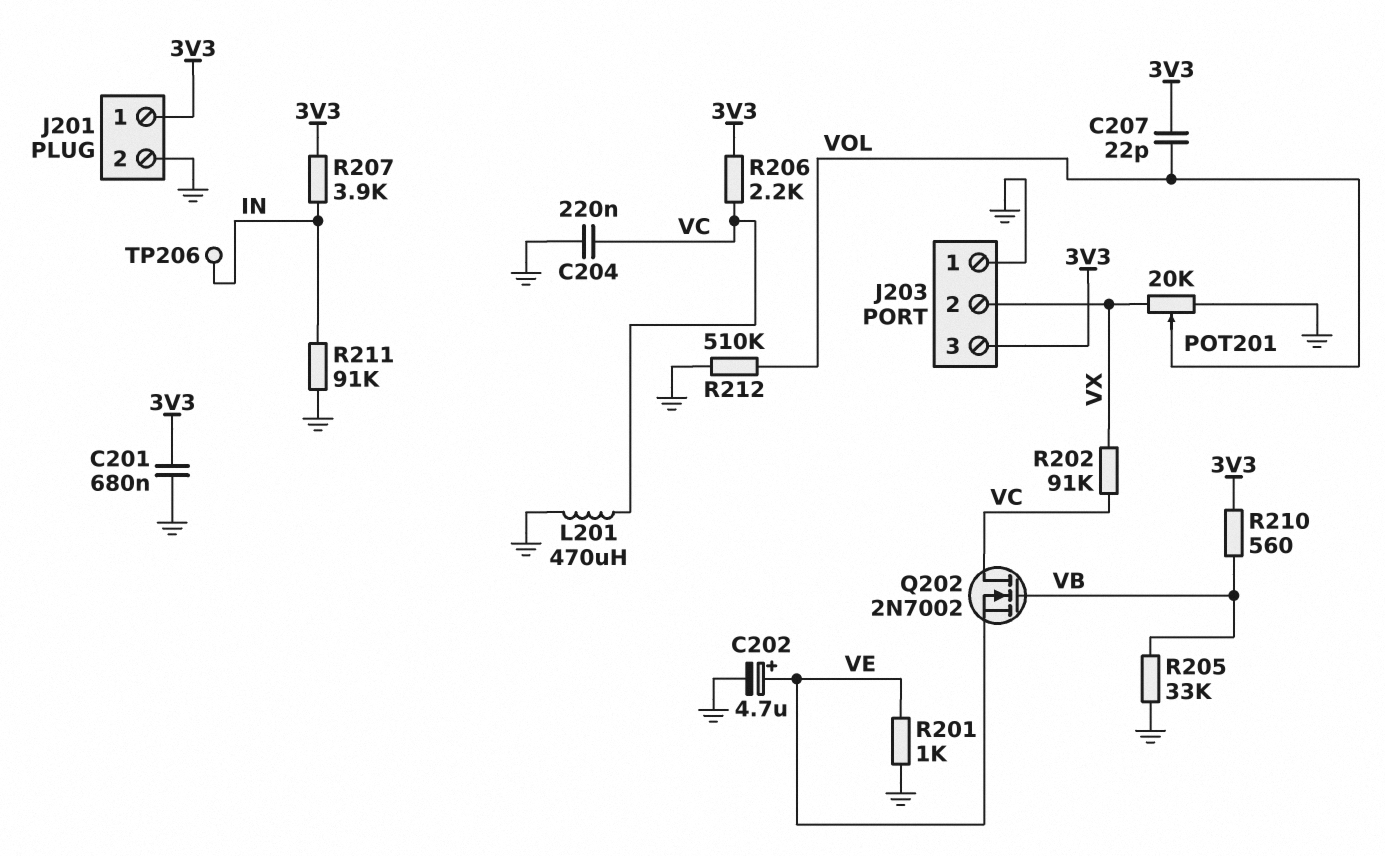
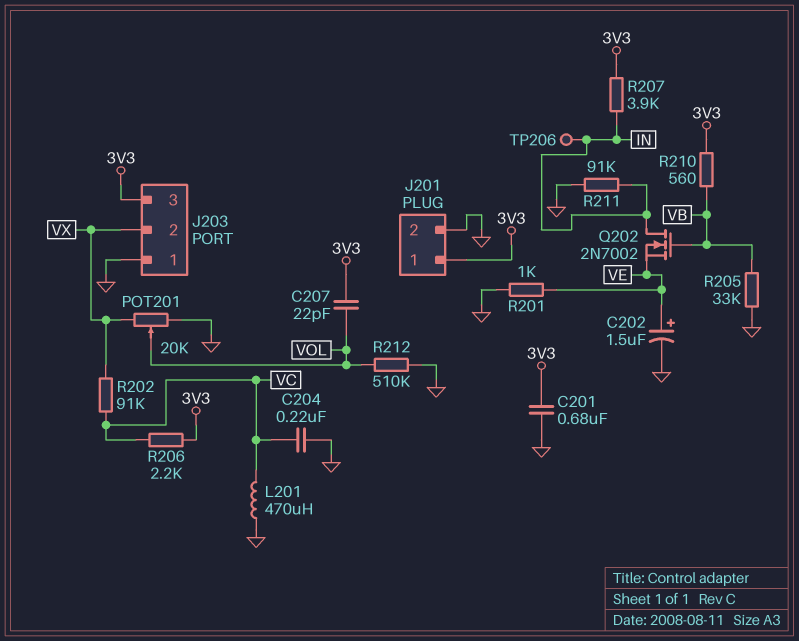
C202: 4.7uF (plus VE, minus GND) -> 1.5uF (plus VE, minus GND)
Q202: NMOS 2N7002 (G VB, D VC, S VE) -> NMOS 2N7002 (G VB, D IN, S VE)

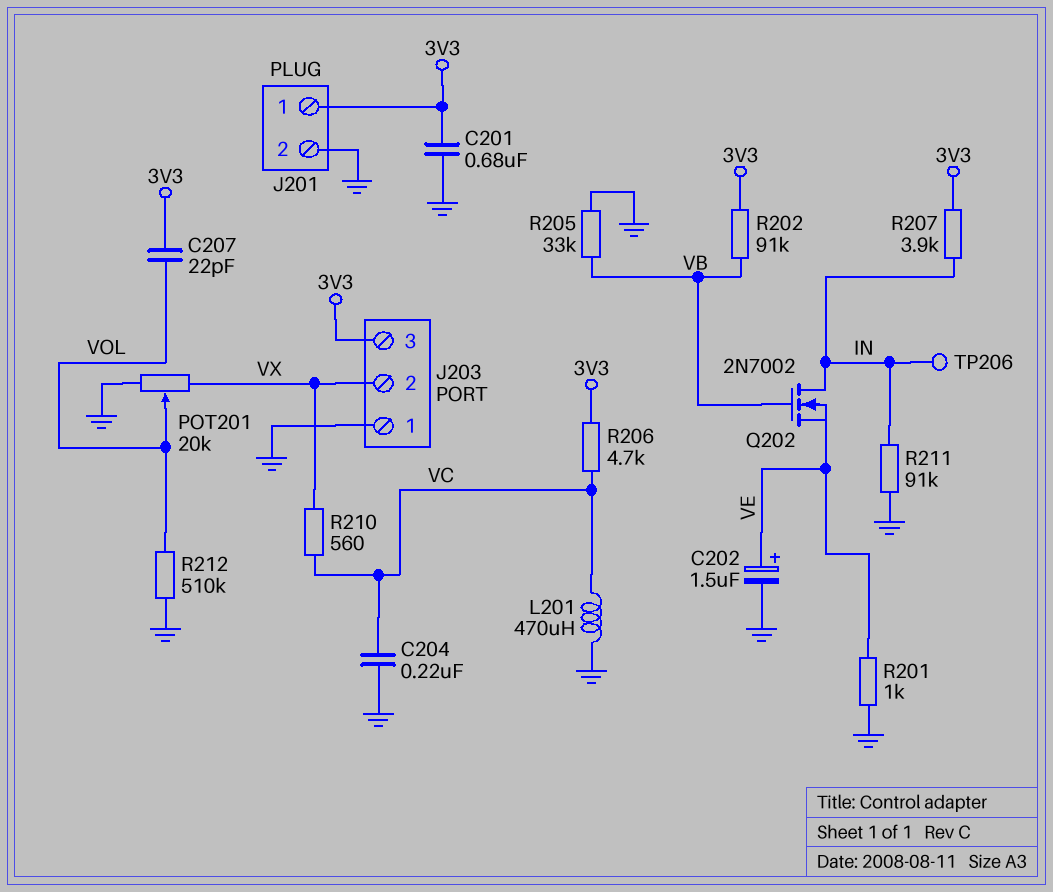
R202: 91k (VC, VX) -> 91k (3V3, VB)
R206: 2.2k (3V3, VC) -> 4.7k (3V3, VC)
R210: 560 (3V3, VB) -> 560 (VC, VX)

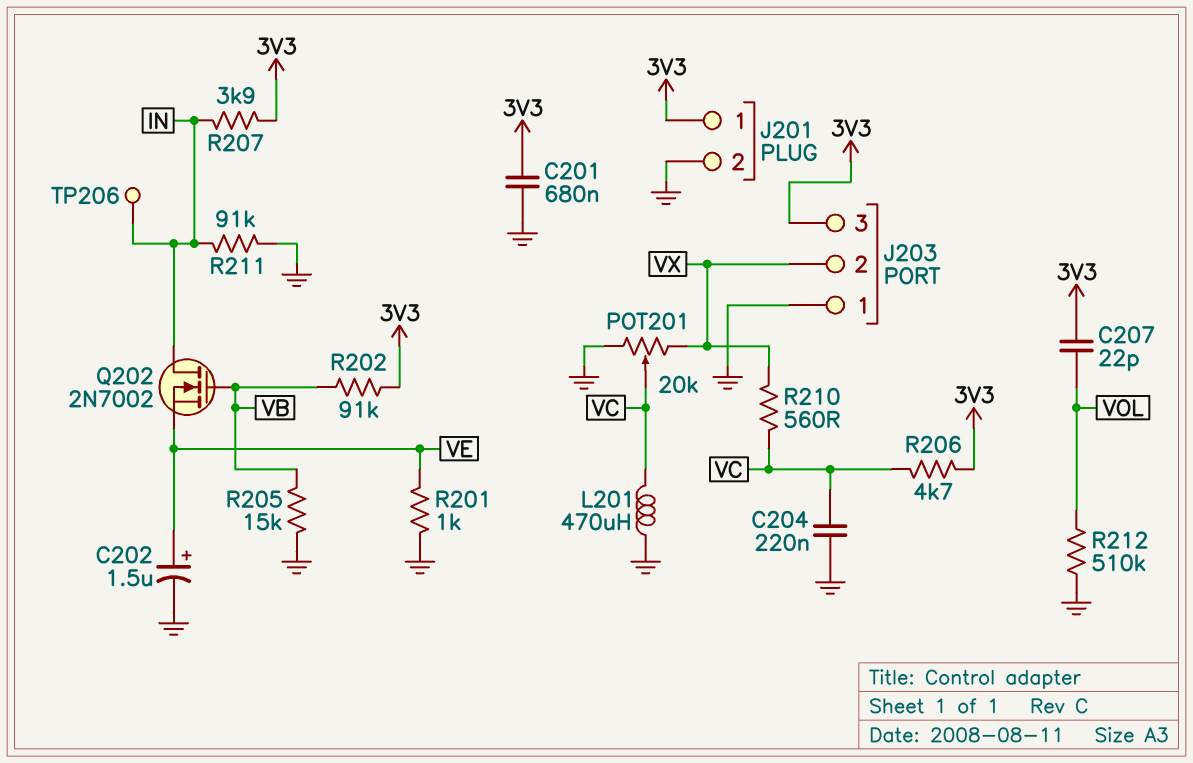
POT201: 20k (GND, VX, wiper VOL) -> 20k (GND, VX, wiper VC)
R205: 33k (GND, VB) -> 15k (GND, VB)

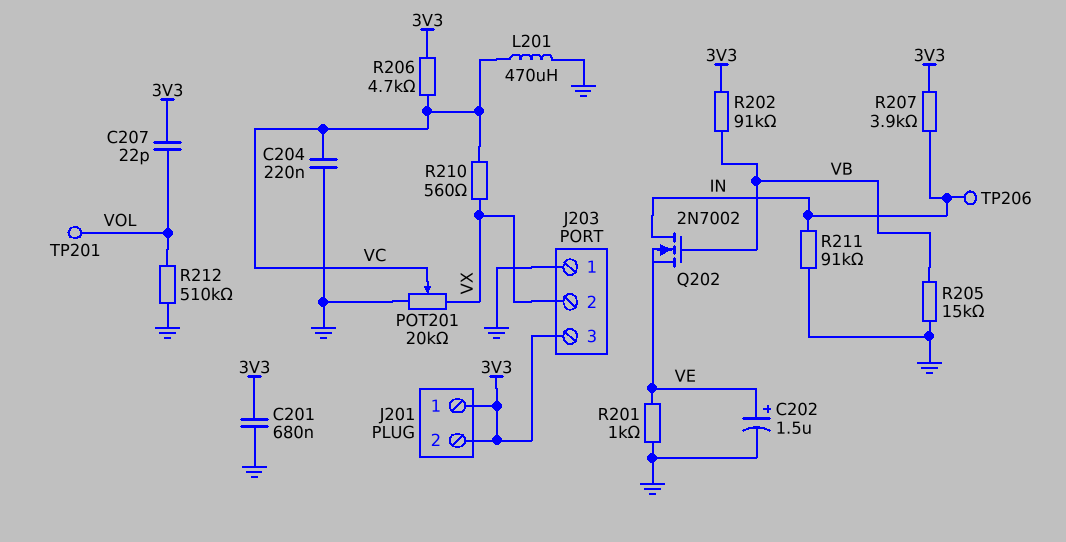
J201 pin 2: GND -> 3V3
TP201: none -> test point (VOL)

